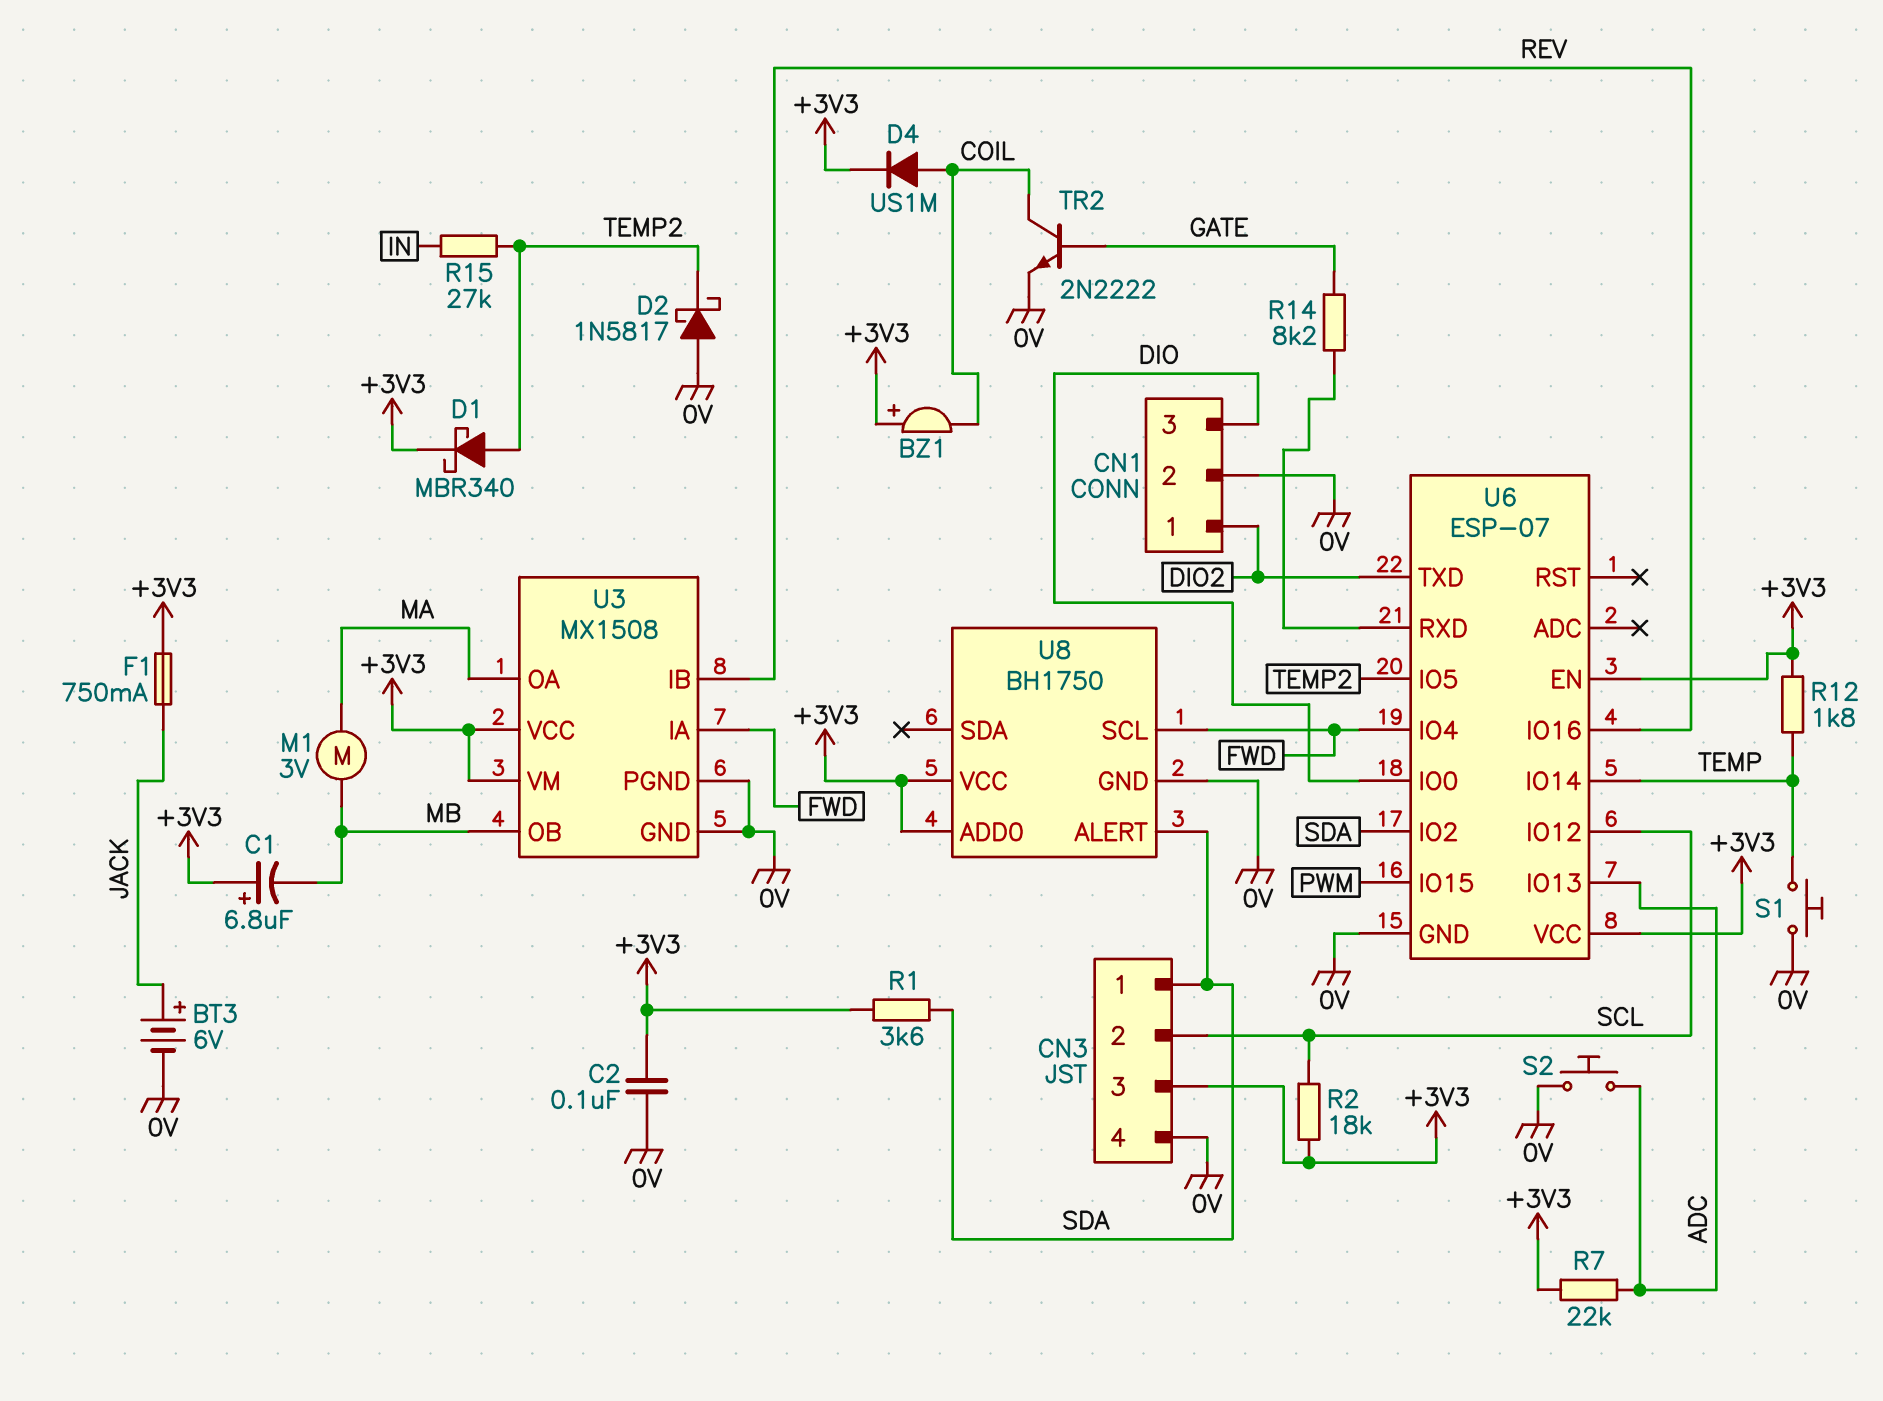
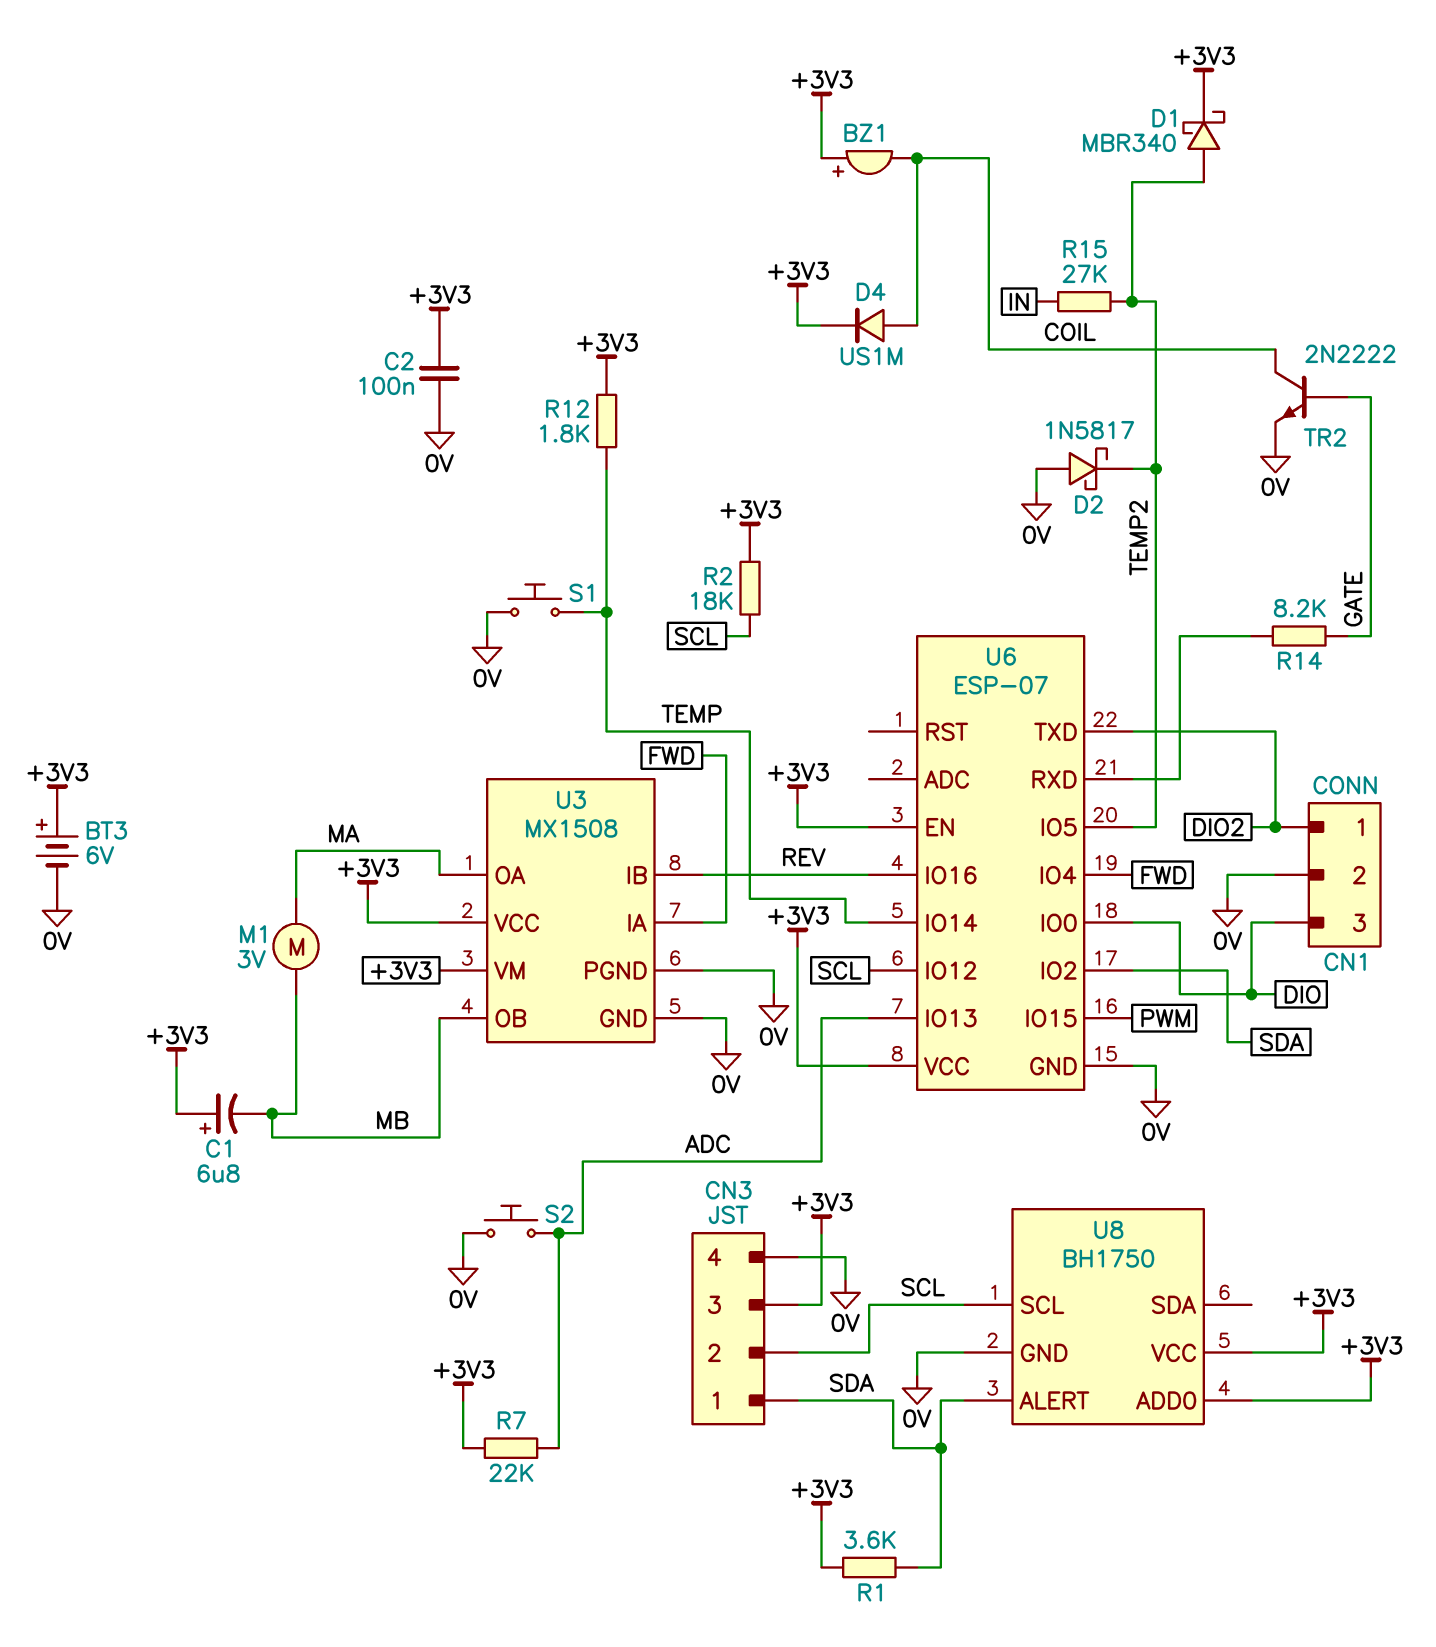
BT3: 6V (plus JACK, minus 0V) -> 6V (plus +3V3, minus 0V)
F1: 750mA (+3V3, JACK) -> none
U8 pin SCL: FWD -> SCL

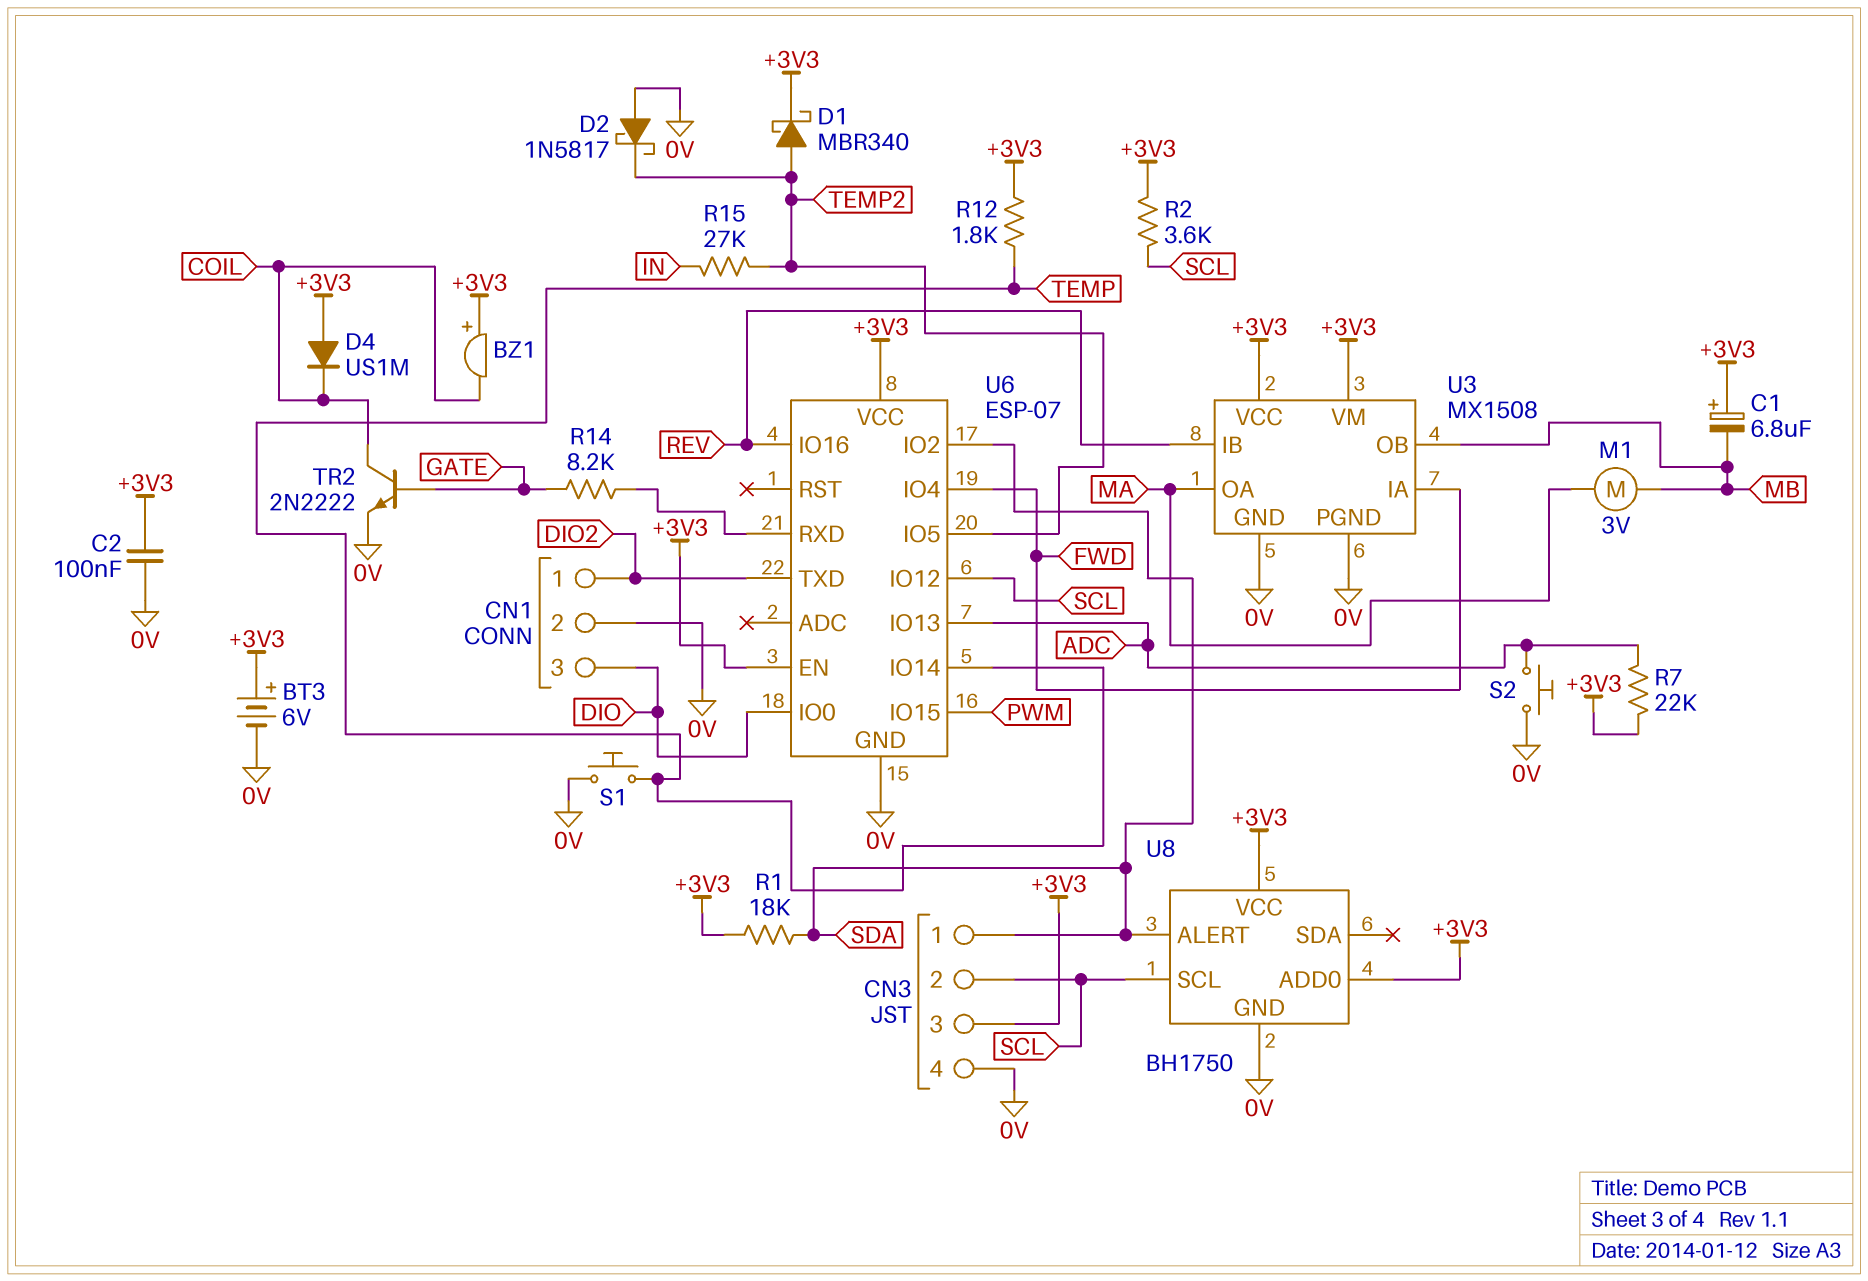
D4: diode US1M (A COIL, K +3V3) -> diode US1M (A +3V3, K COIL)
R1: 3.6k (+3V3, SDA) -> 18k (+3V3, SDA)
R2: 18k (+3V3, SCL) -> 3.6k (+3V3, SCL)

